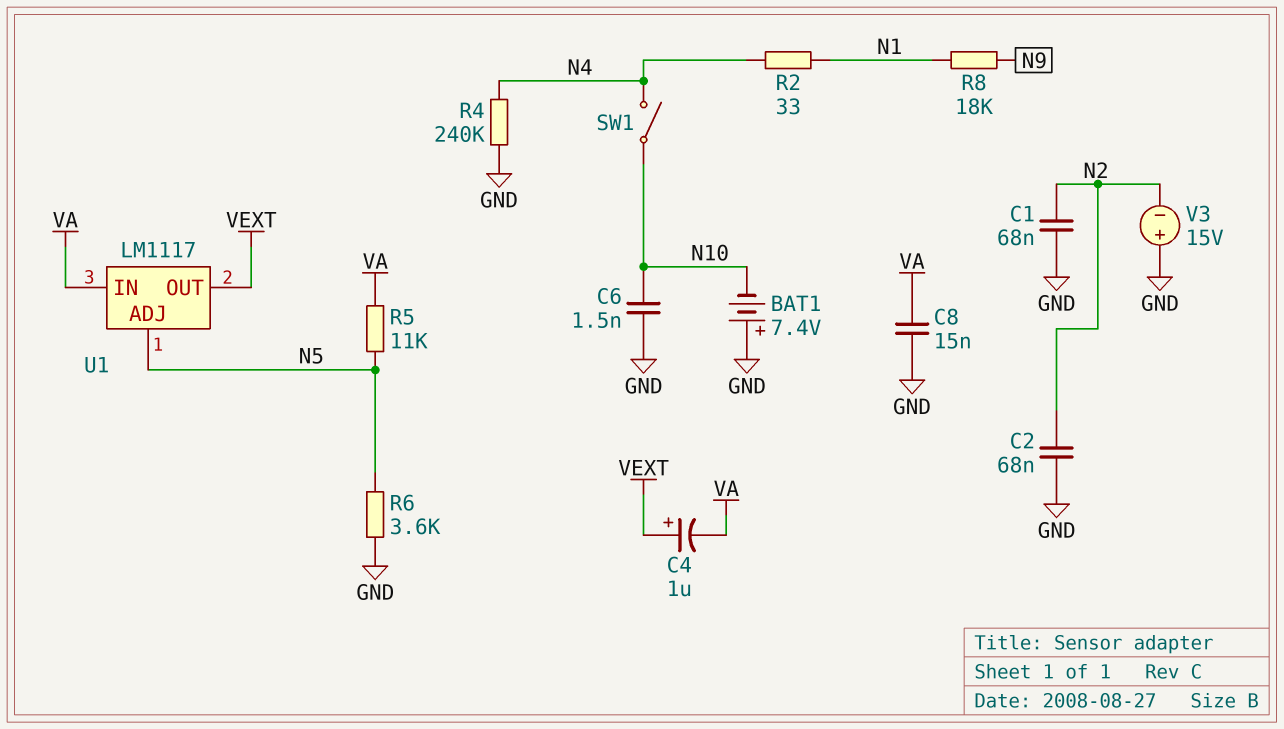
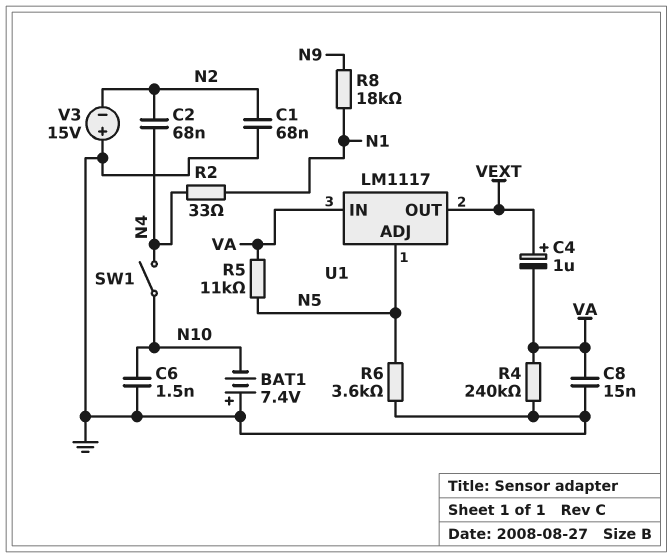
C2: 68nF (GND, N2) -> 68nF (N2, N4)
R4: 240k (GND, N4) -> 240k (GND, VA)

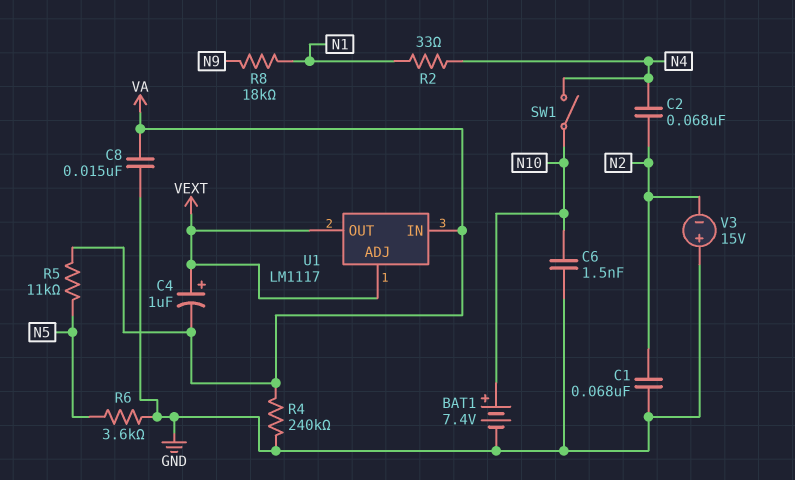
BAT1: 7.4V (plus GND, minus N10) -> 7.4V (plus N10, minus GND)
U1 pin ADJ: N5 -> VEXT

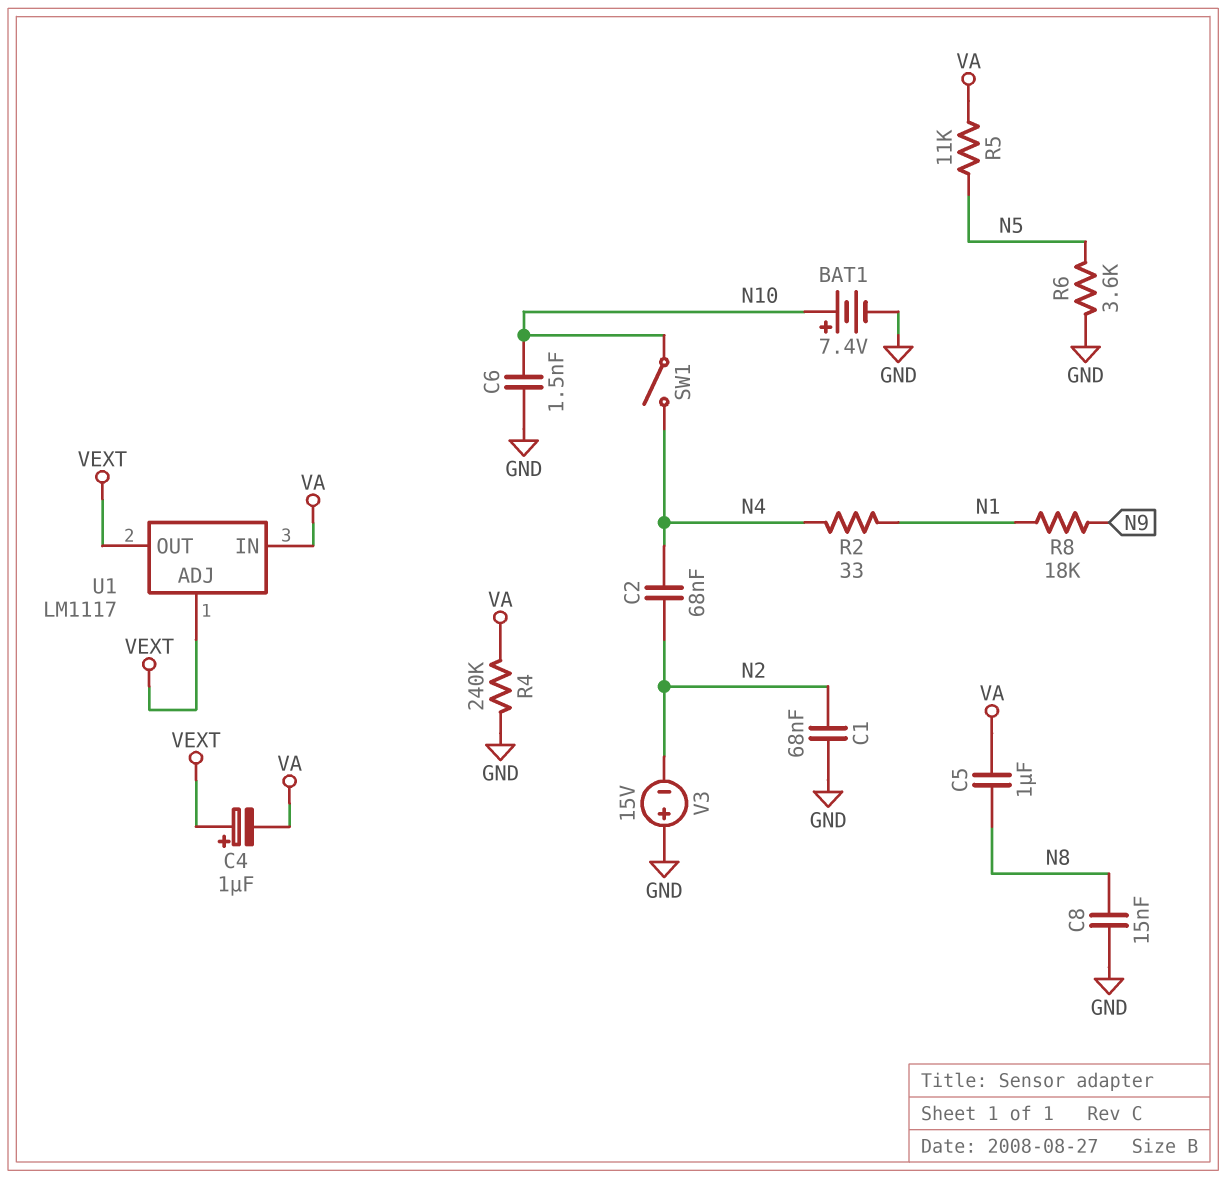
C5: none -> 1uF (N8, VA)
C8: 15nF (GND, VA) -> 15nF (GND, N8)

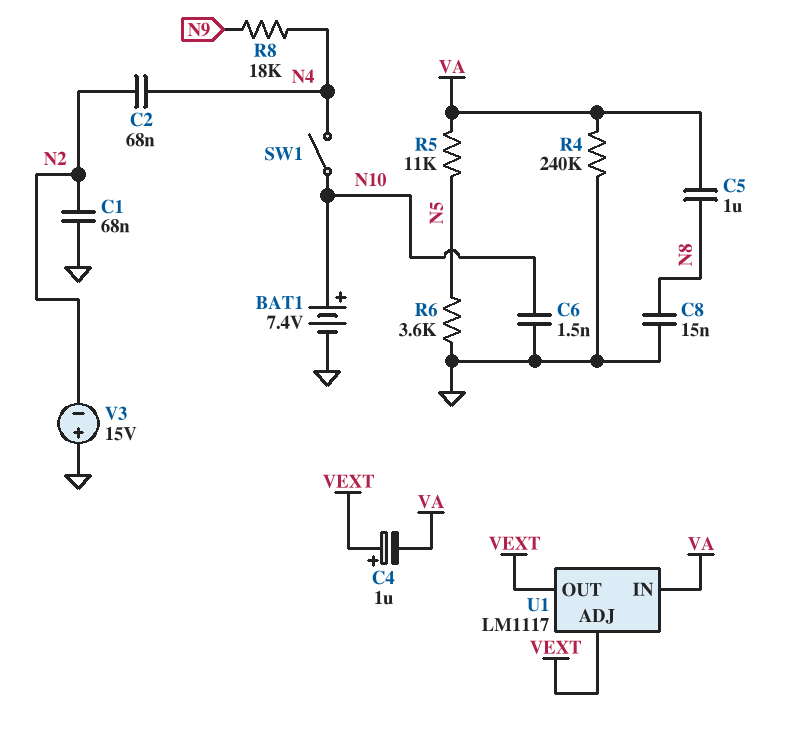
R2: 33 (N1, N4) -> none
R8: 18k (N1, N9) -> 18k (N4, N9)

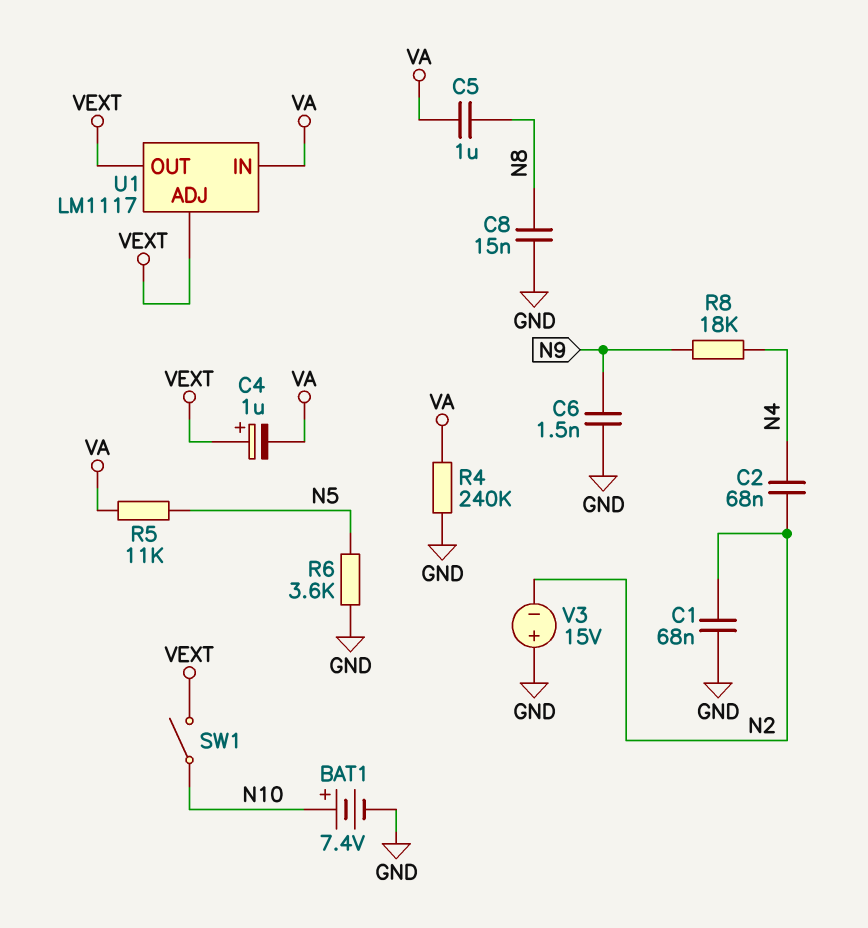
C6: 1.5nF (GND, N10) -> 1.5nF (GND, N9)
SW1: switch (N4, N10) -> switch (N10, VEXT)

